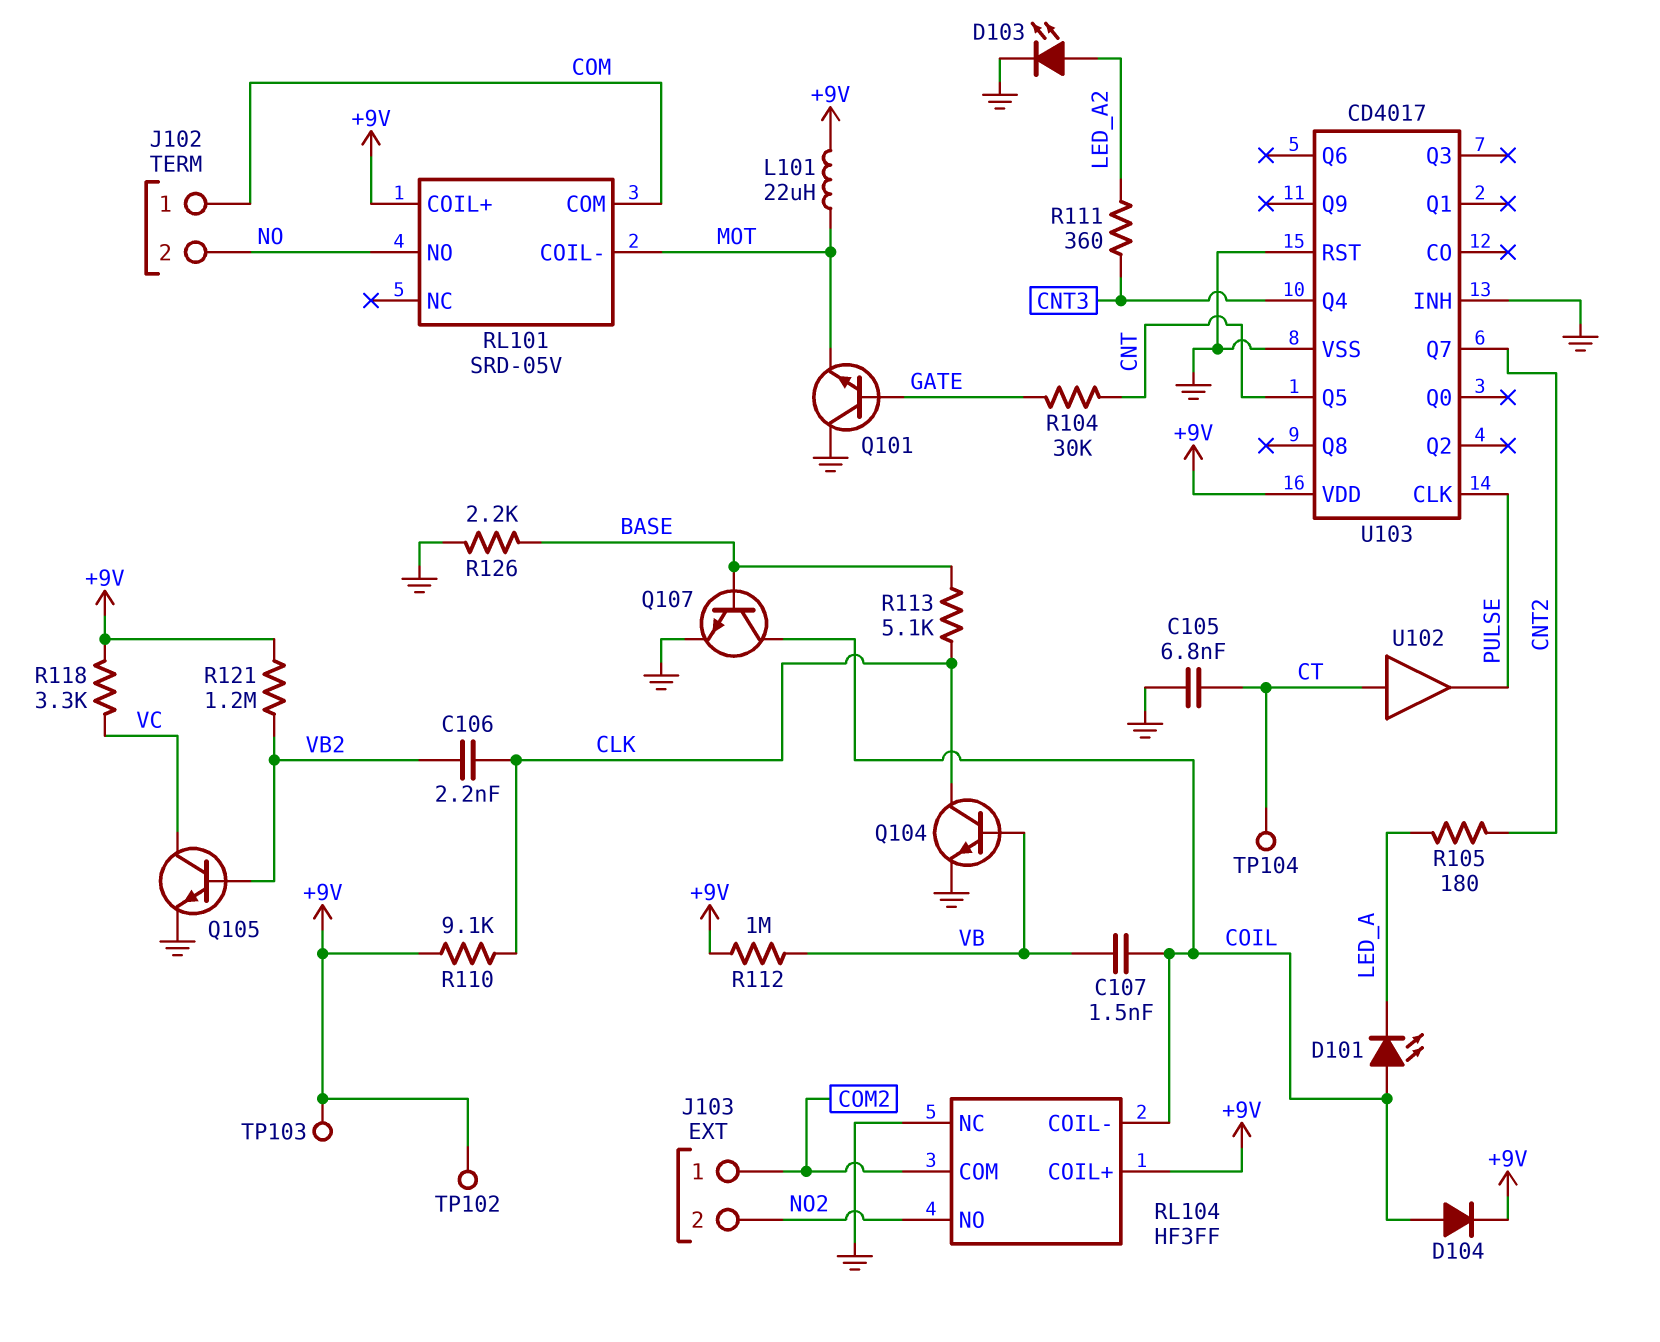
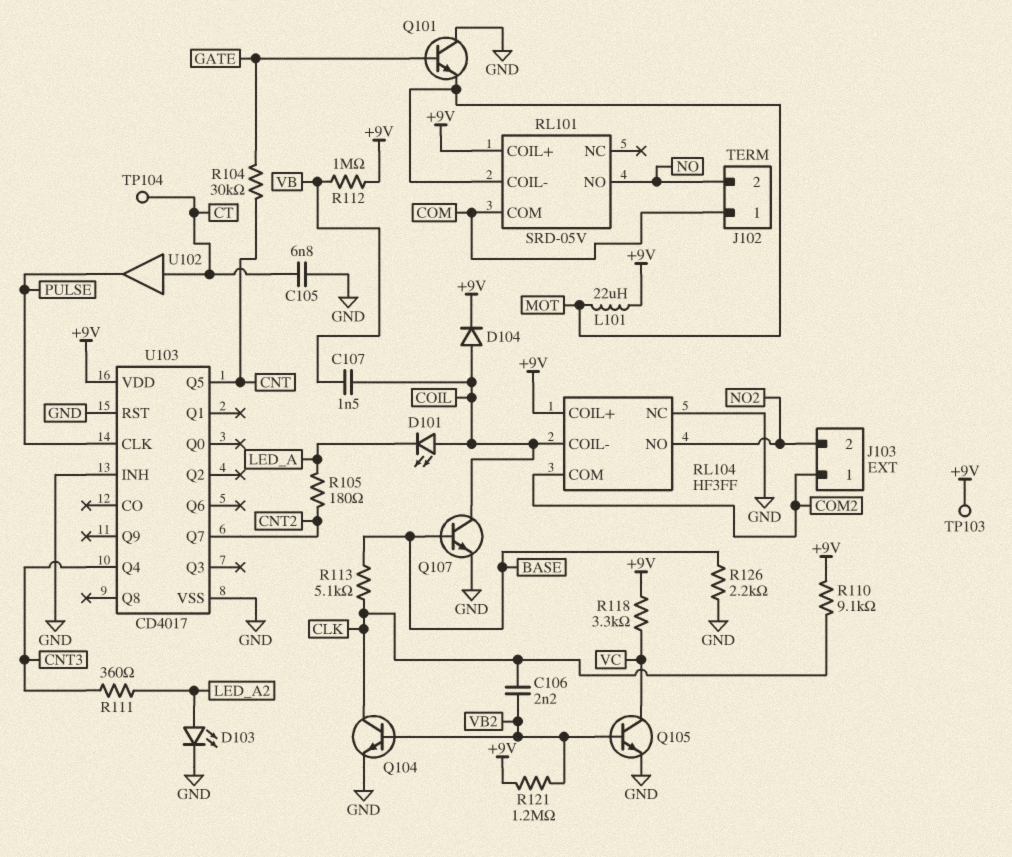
Q104: NPN (B VB, C CLK, E GND) -> NPN (B VB2, C CLK, E GND)
TP102: test point (+9V) -> none

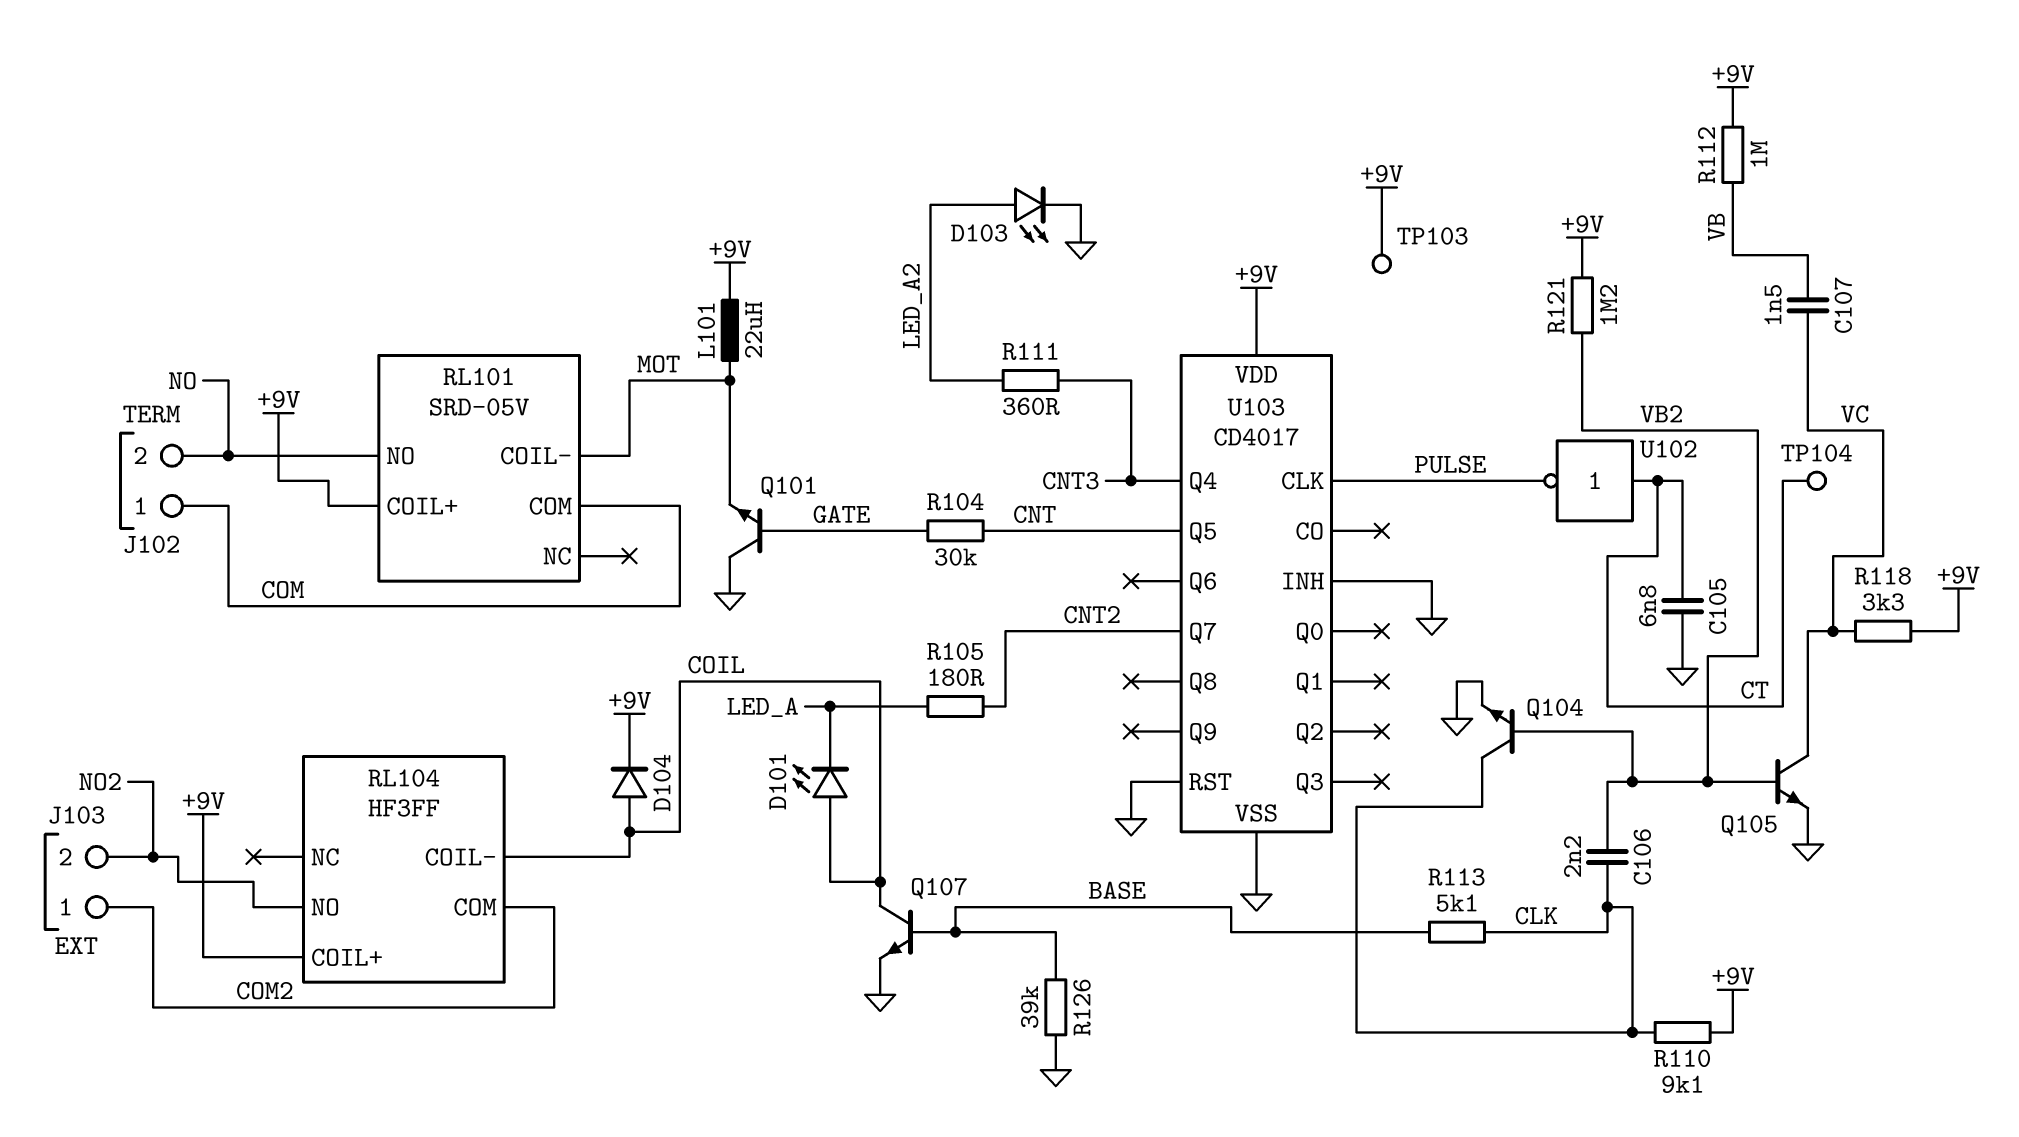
C107: 1.5nF (COIL, VB) -> 1.5nF (VB, VC)
R126: 2.2k (BASE, GND) -> 39k (BASE, GND)
RL104 pin NC: GND -> none
U102: buffer (in CT, out PULSE) -> NOT (in CT, out PULSE)

